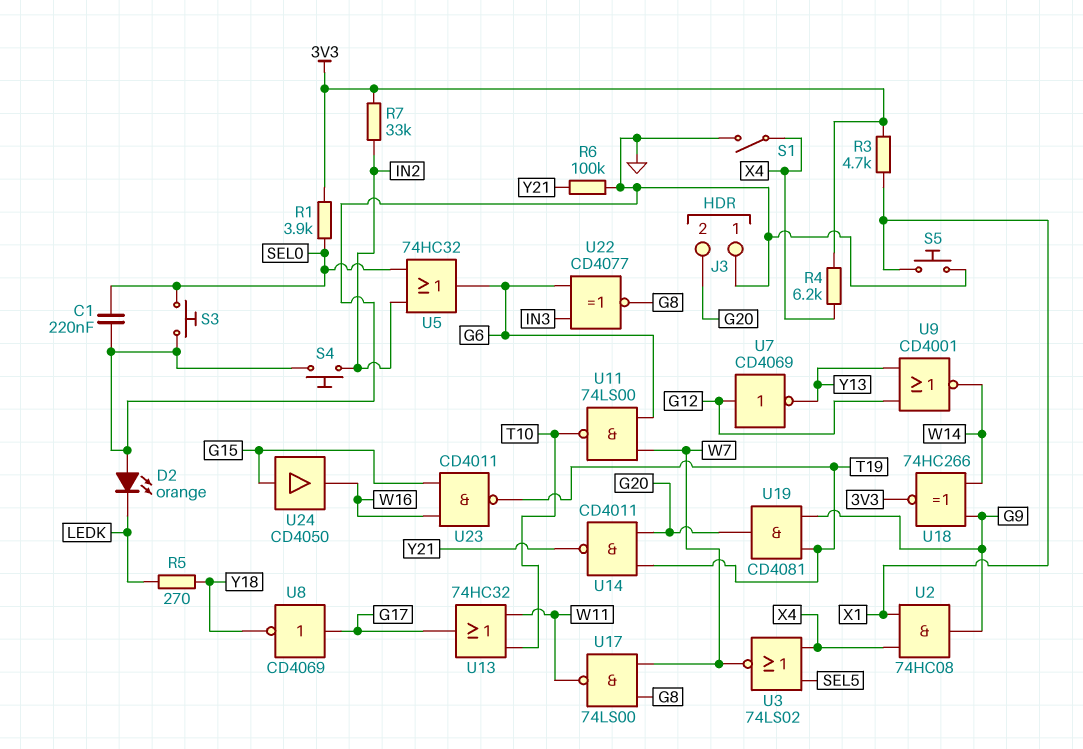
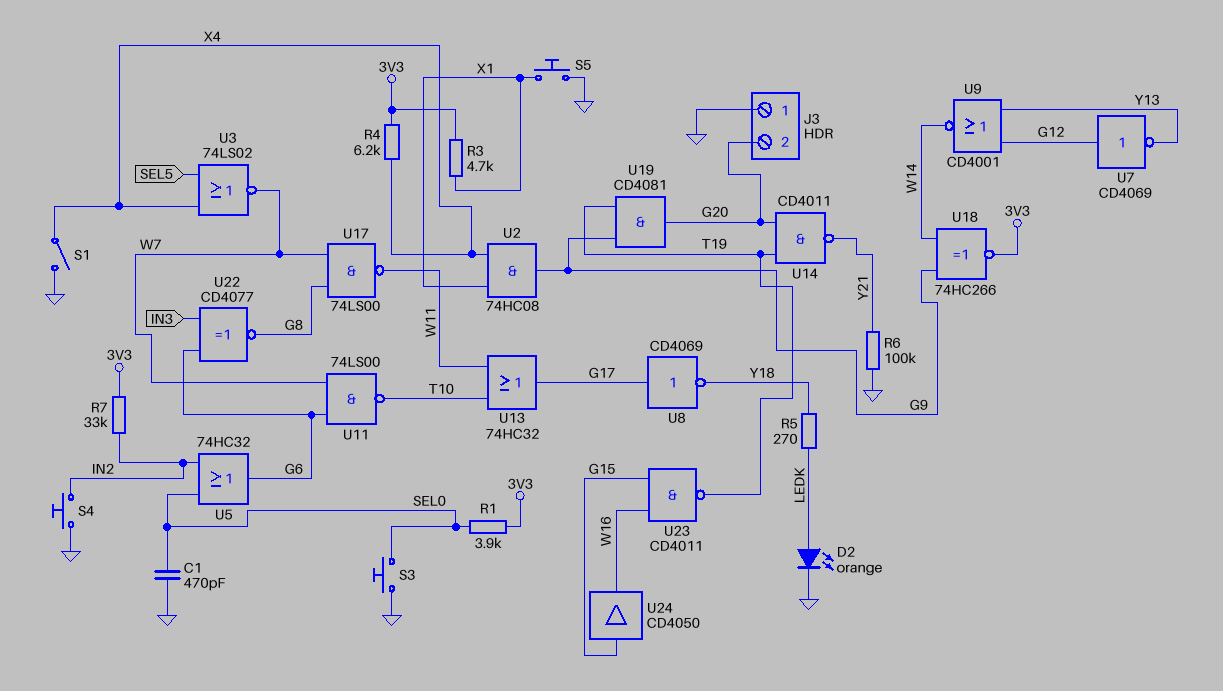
C1: 220nF (GND, SEL0) -> 470pF (GND, SEL0)
D2: LED orange (A GND, K LEDK) -> LED orange (A LEDK, K GND)

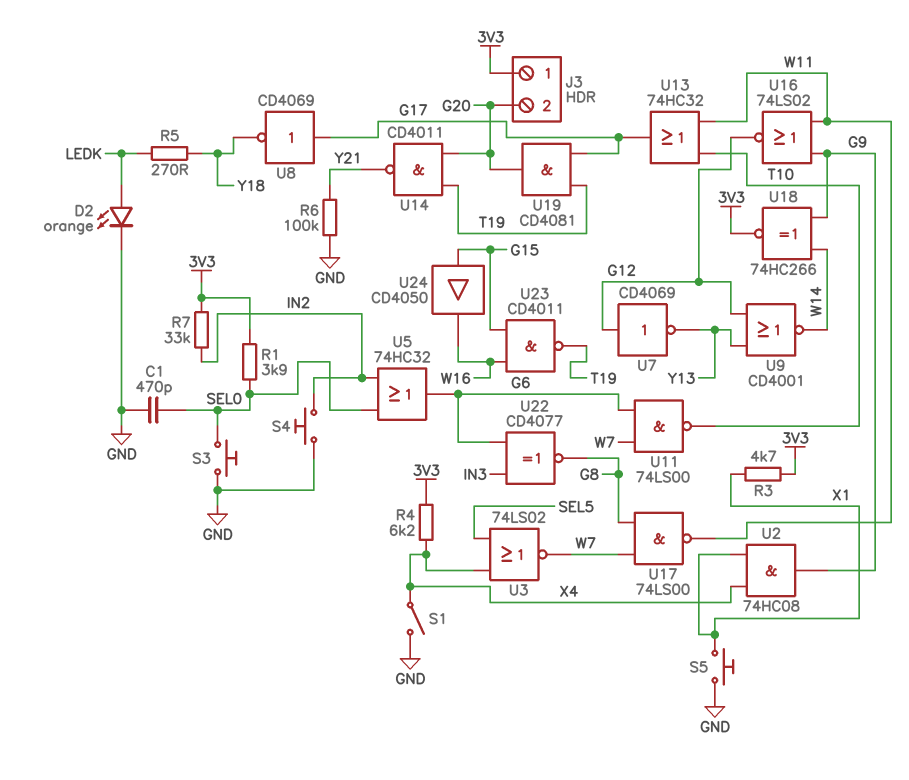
J3 pin 1: GND -> 3V3
U16: none -> NOR 74LS02 (in G9, in W11, out G12)
U19: AND CD4081 (in G9, in T19, out G20) -> AND CD4081 (in G17, in T19, out G20)

